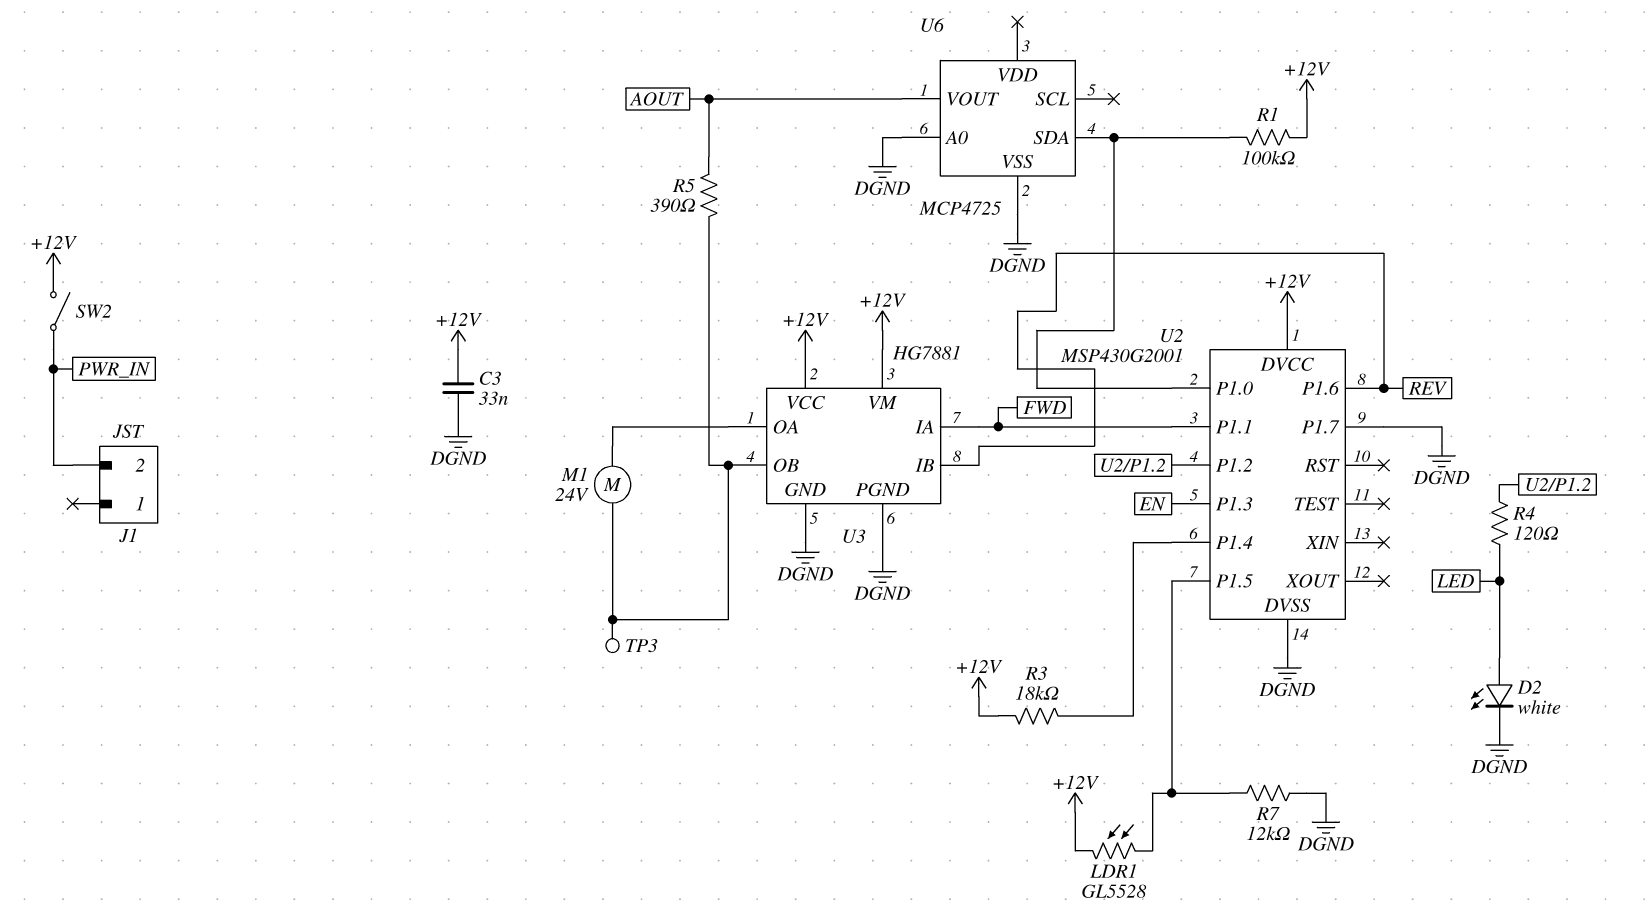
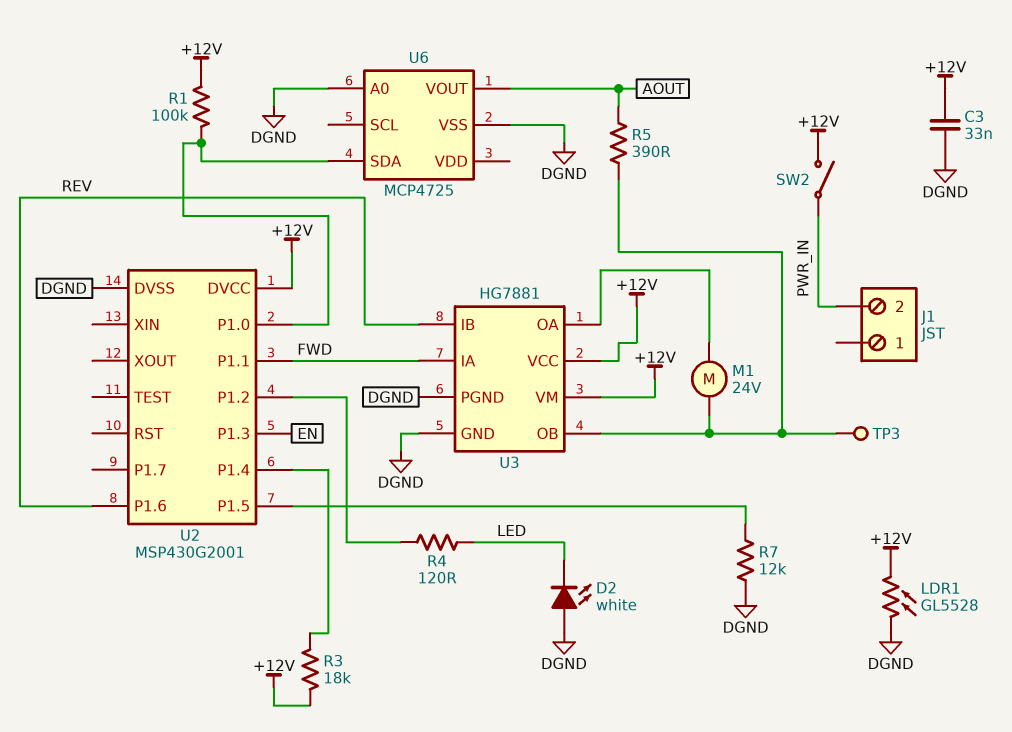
D2: LED white (A LED, K DGND) -> LED white (A DGND, K LED)
LDR1: GL5528 (+12V, U2/P1.5) -> GL5528 (+12V, DGND)
U2 pin P1.7: DGND -> none

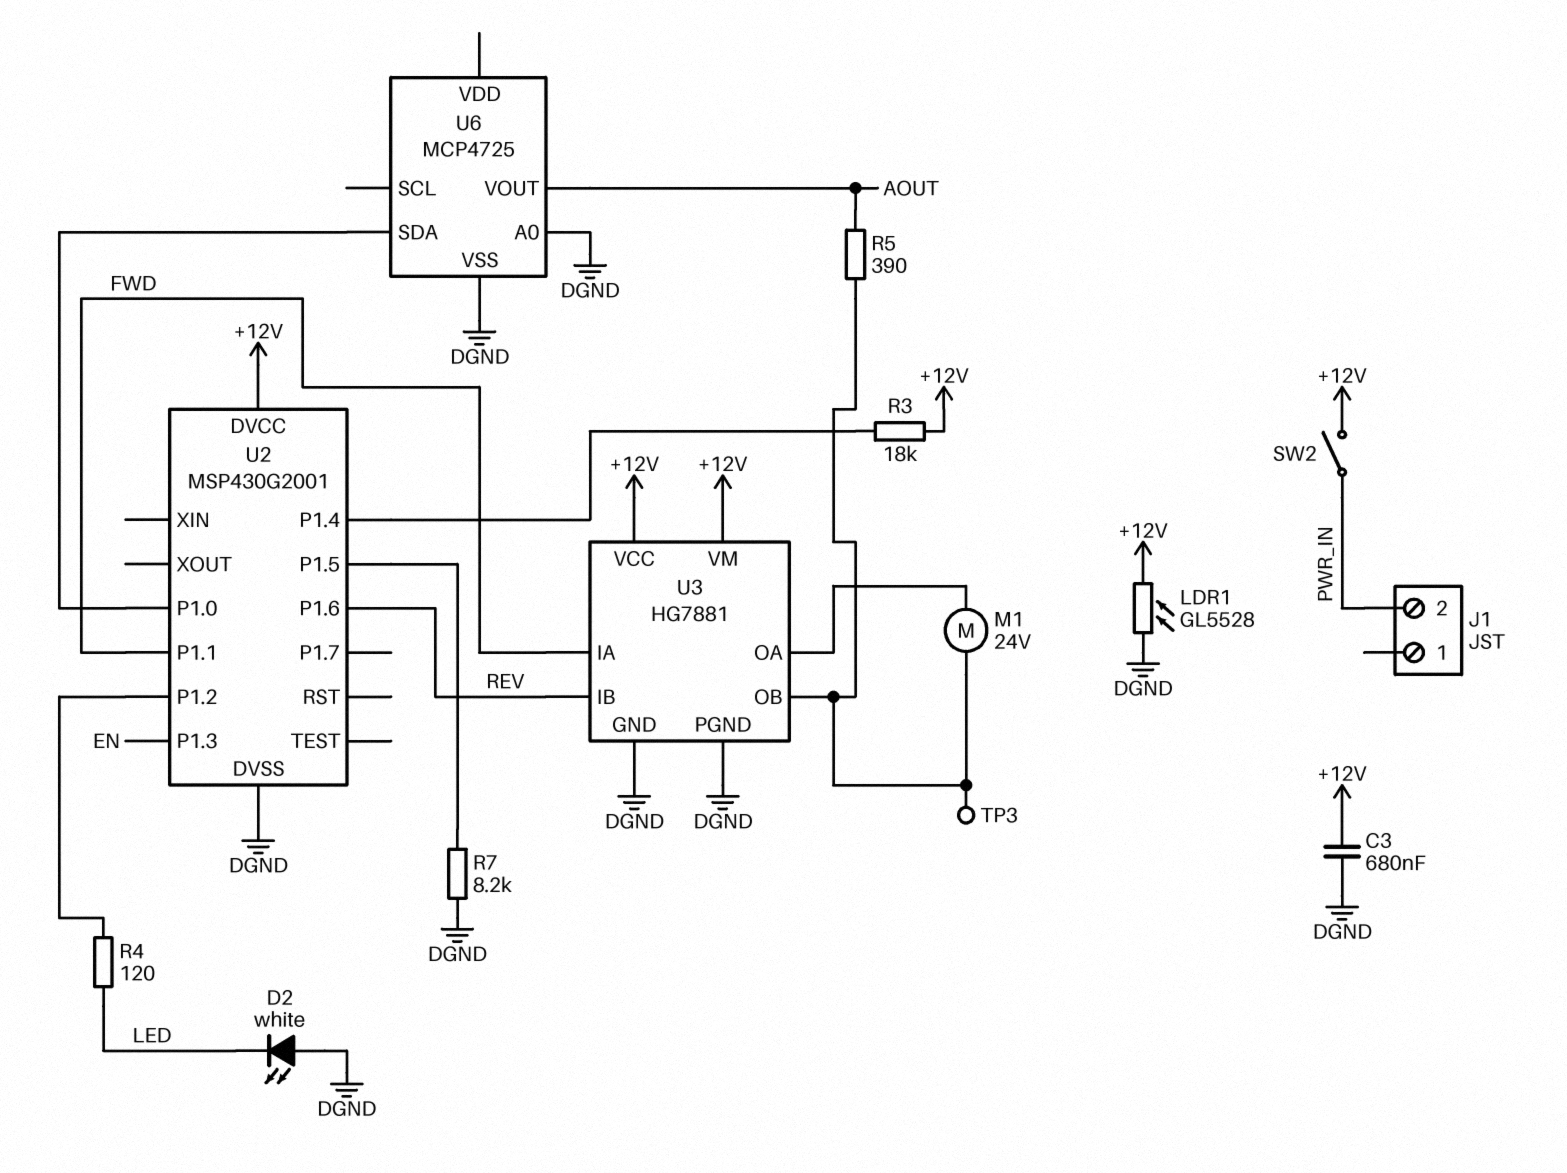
C3: 33nF (+12V, DGND) -> 680nF (+12V, DGND)
R1: 100k (+12V, U2/P1.0) -> none
R7: 12k (DGND, U2/P1.5) -> 8.2k (DGND, U2/P1.5)

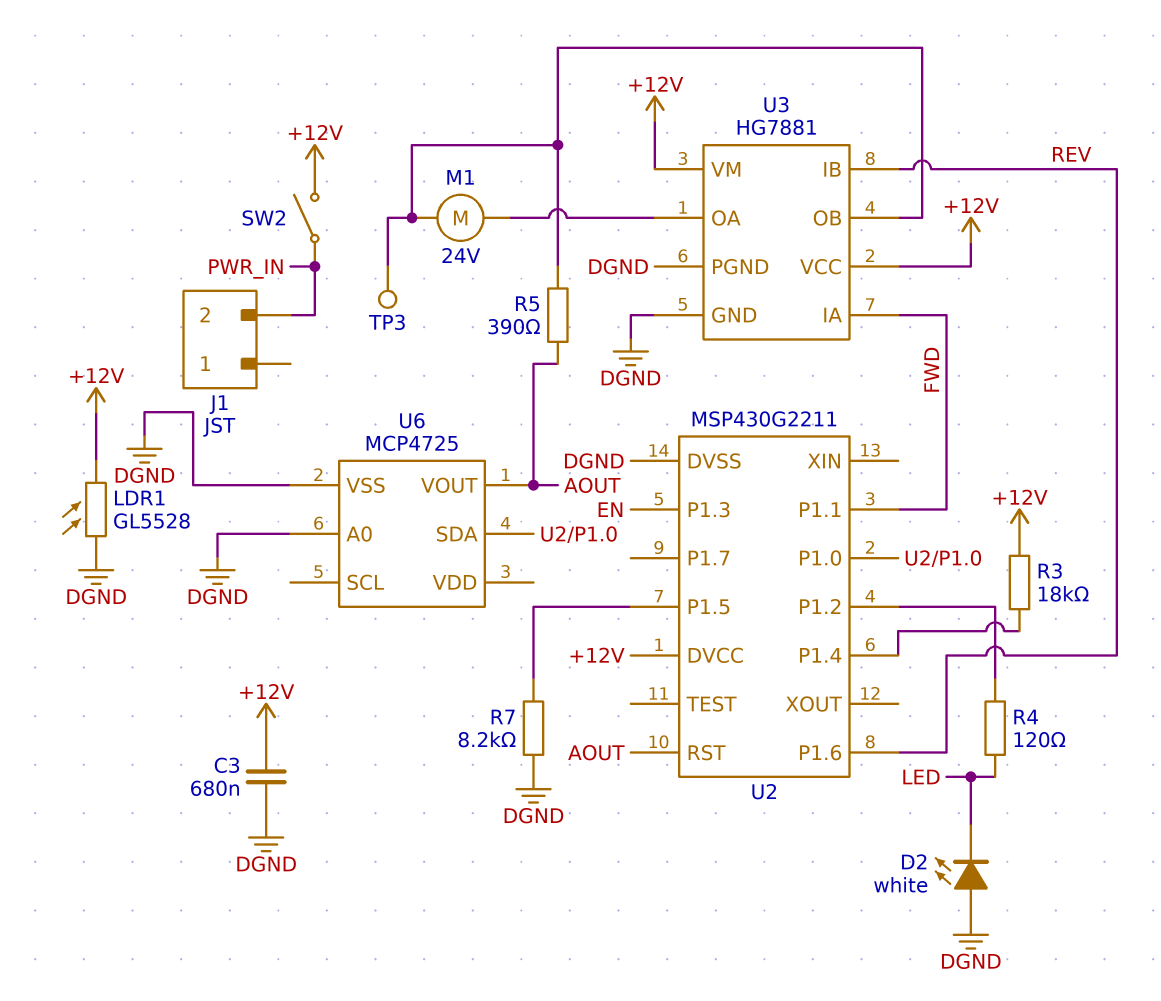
U2: MSP430G2001 -> MSP430G2211
U2 pin RST: none -> AOUT

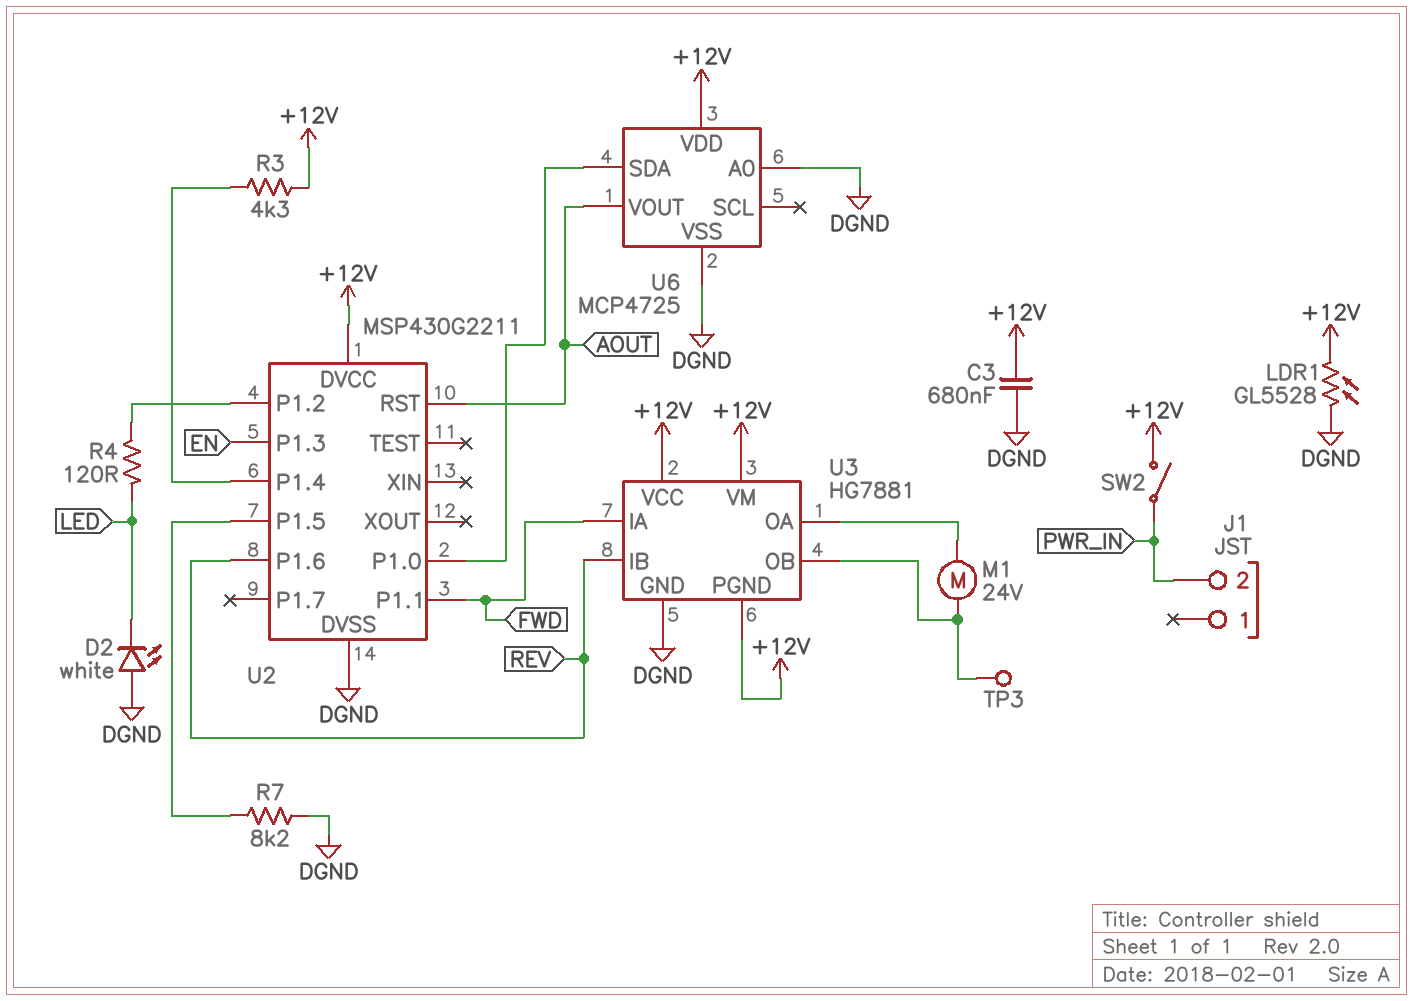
R3: 18k (+12V, U2/P1.4) -> 4.3k (+12V, U2/P1.4)
R5: 390 (AOUT, U3/OB) -> none
U3 pin PGND: DGND -> +12V
U6 pin VDD: none -> +12V

